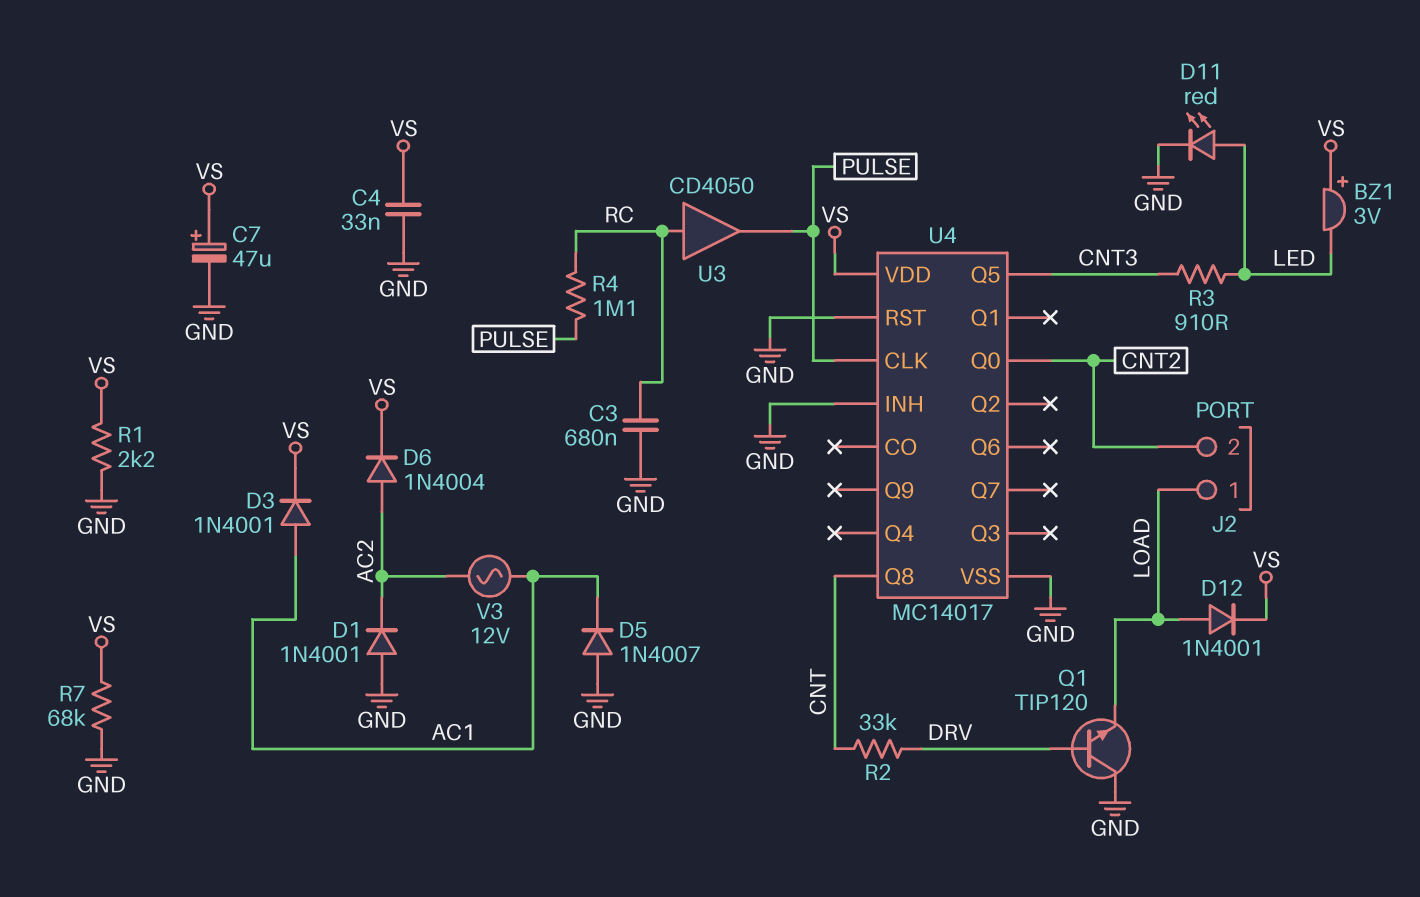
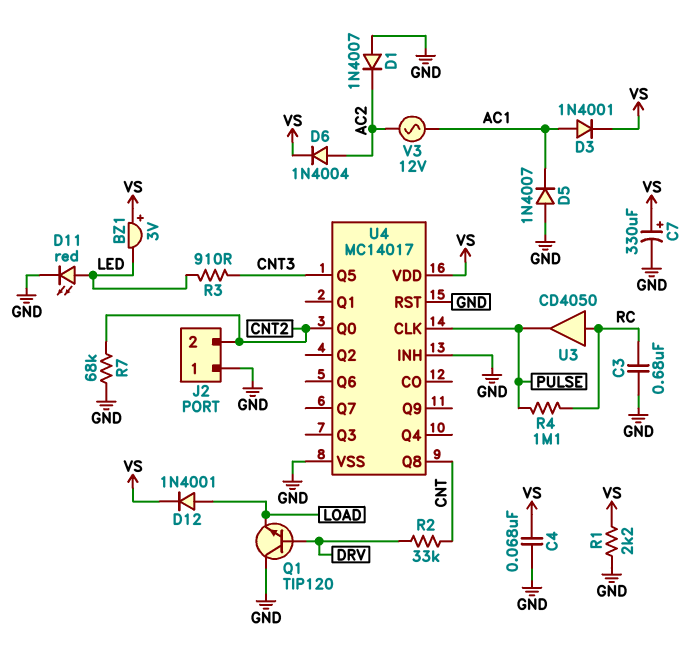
C4: 33nF (GND, VS) -> 68nF (GND, VS)
C7: 47uF (plus VS, minus GND) -> 330uF (plus VS, minus GND)
D1: diode 1N4001 (A GND, K AC2) -> diode 1N4007 (A GND, K AC2)
J2 pin 1: LOAD -> GND
R7: 68k (GND, VS) -> 68k (CNT2, GND)

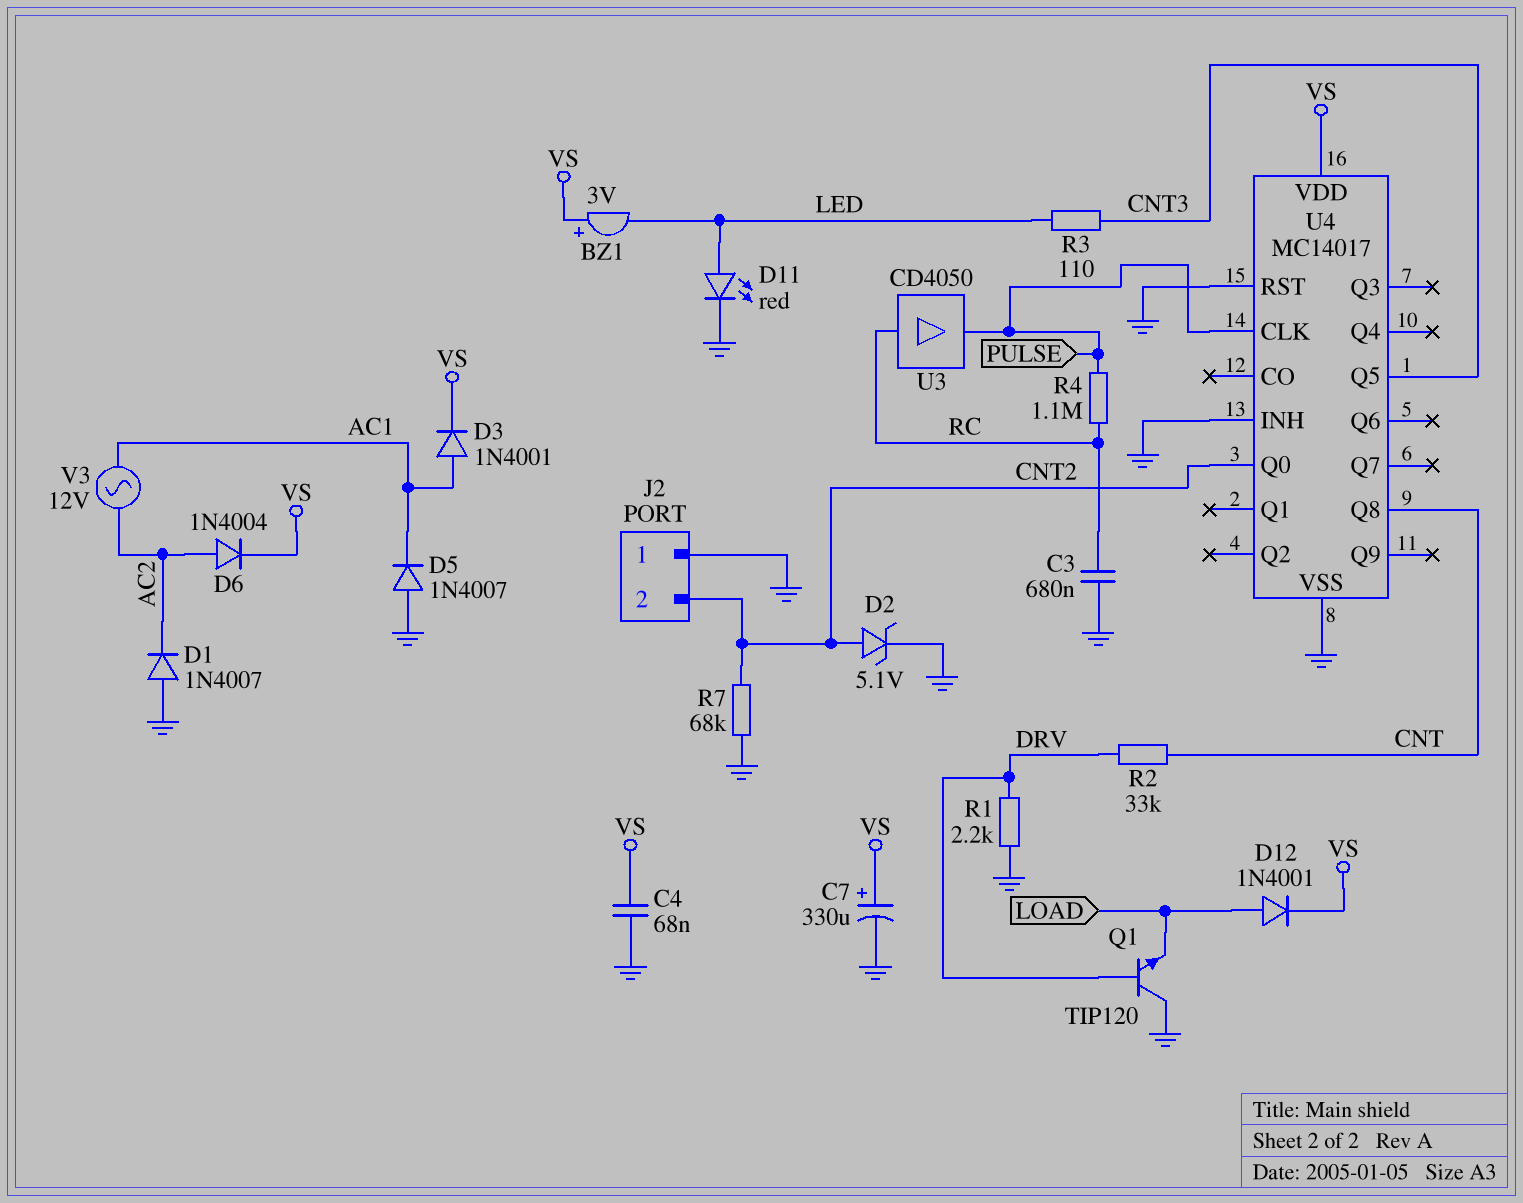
D2: none -> zener 5.1V (A CNT2, K GND)
R1: 2.2k (GND, VS) -> 2.2k (DRV, GND)
R3: 910 (CNT3, LED) -> 110 (CNT3, LED)

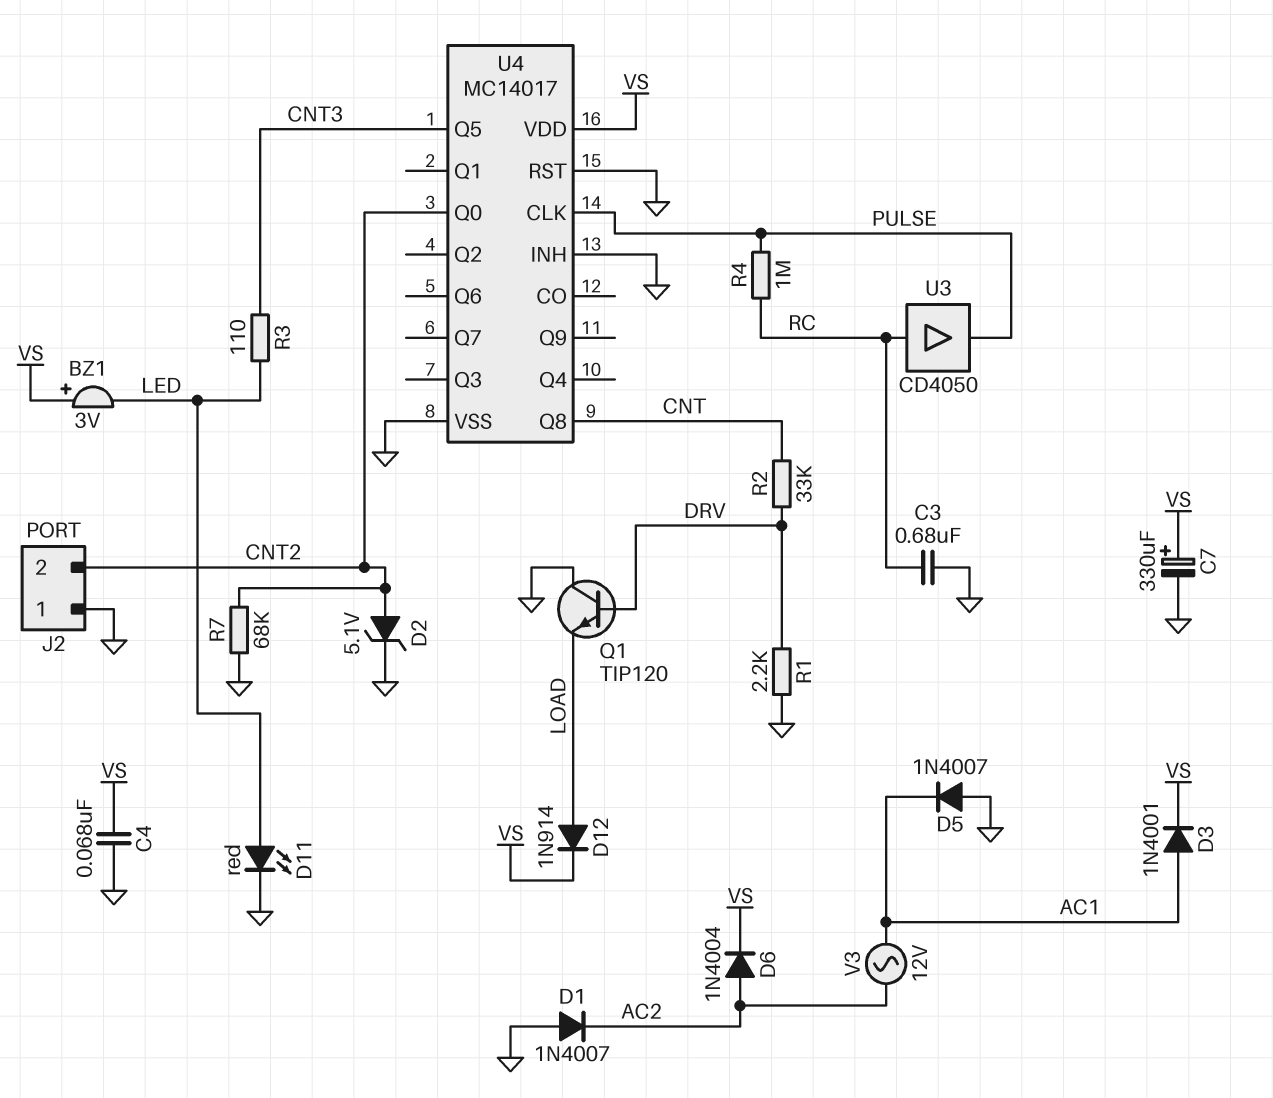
D12: diode 1N4001 (A LOAD, K VS) -> diode 1N914 (A LOAD, K VS)
R4: 1.1M (PULSE, RC) -> 1M (PULSE, RC)

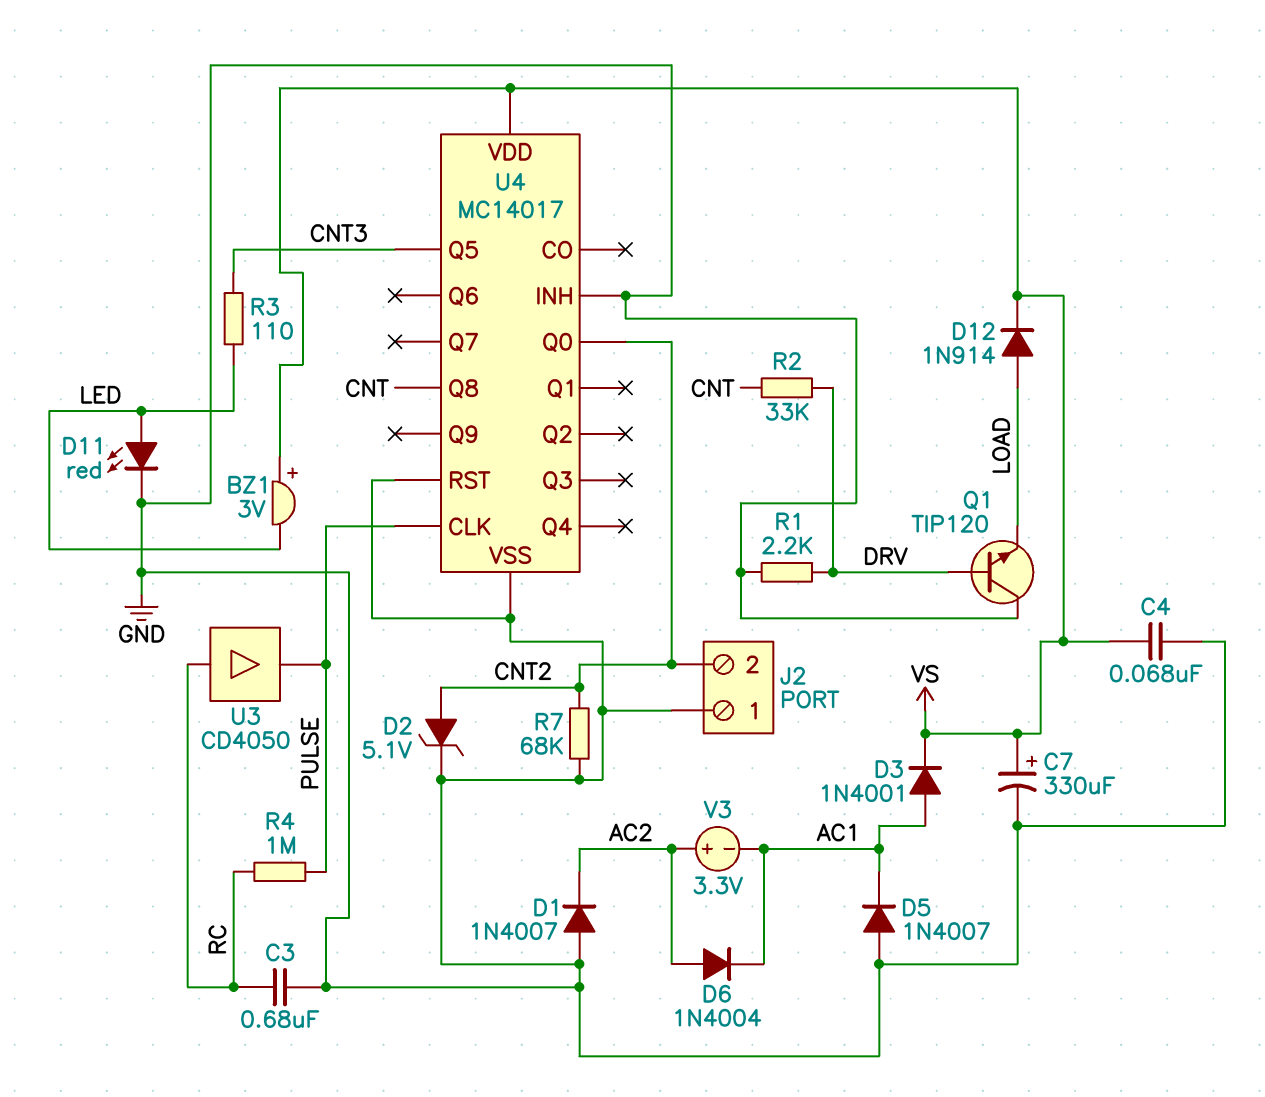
D6: diode 1N4004 (A AC2, K VS) -> diode 1N4004 (A AC2, K AC1)
V3: AC 12V (AC1, AC2) -> 3.3V (plus AC2, minus AC1)

